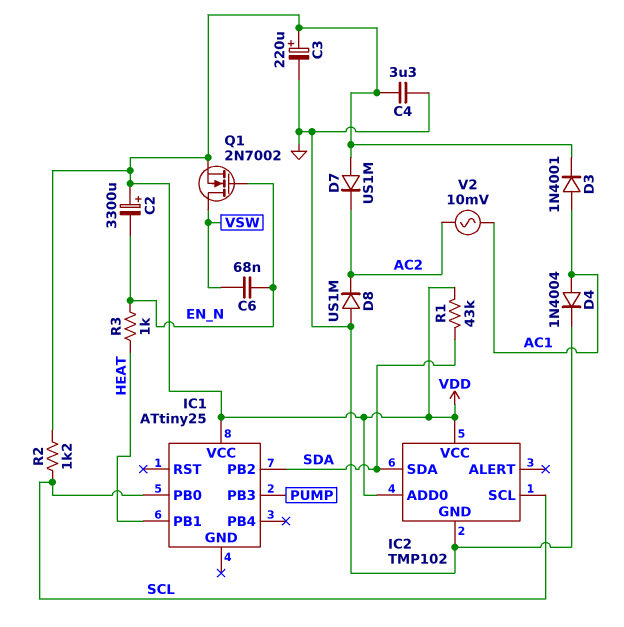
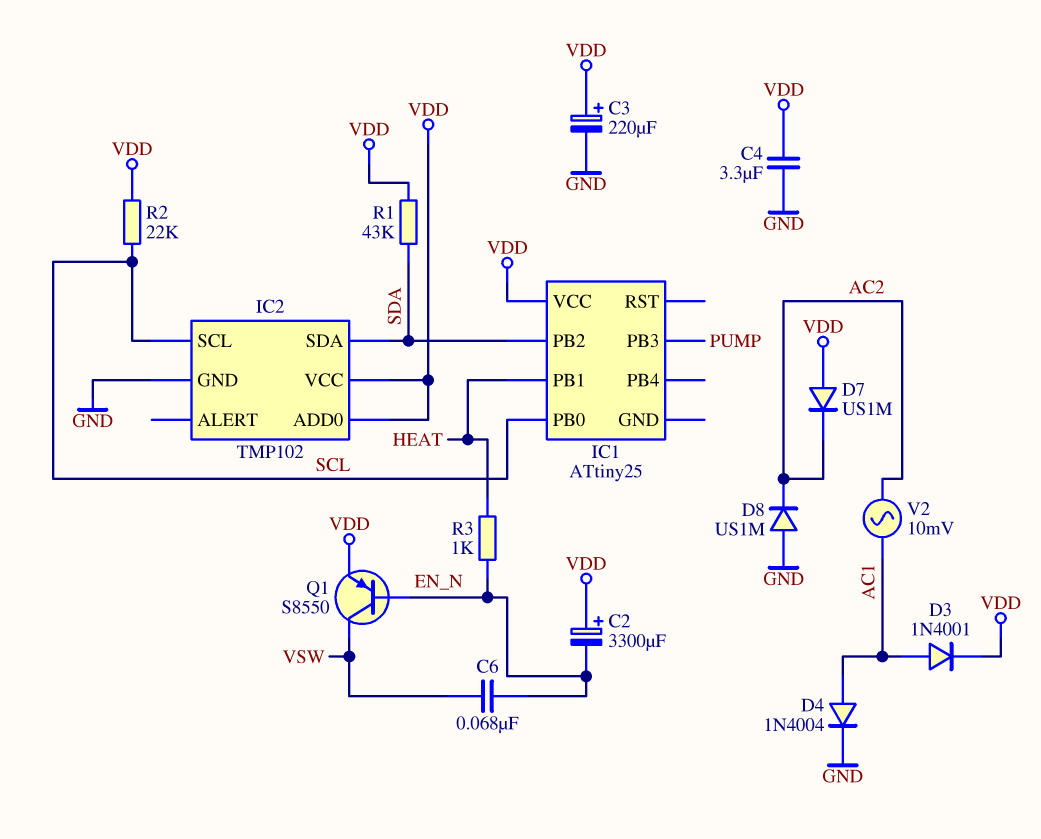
Q1: NMOS 2N7002 (G EN_N, D VSW, S VDD) -> PNP S8550 (B EN_N, C VSW, E VDD)
R2: 1.2k (SCL, VDD) -> 22k (SCL, VDD)

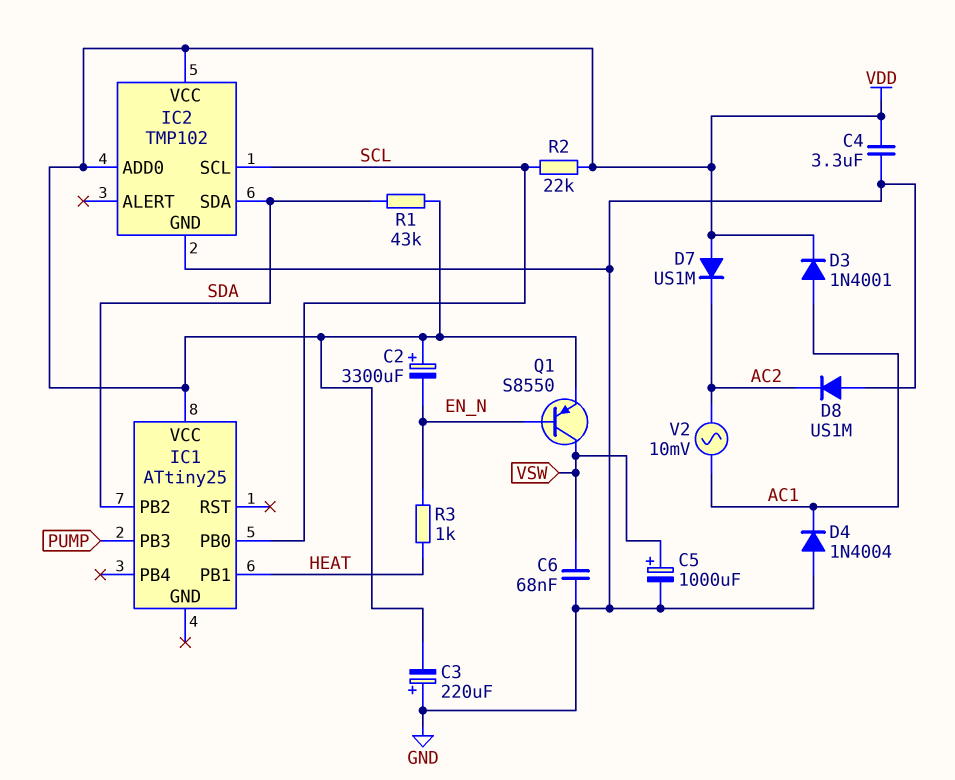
C3: 220uF (plus VDD, minus GND) -> 220uF (plus GND, minus VDD)
C5: none -> 1000uF (plus VSW, minus GND)
C6: 68nF (EN_N, VSW) -> 68nF (GND, VSW)
D4: diode 1N4004 (A AC1, K GND) -> diode 1N4004 (A GND, K AC1)

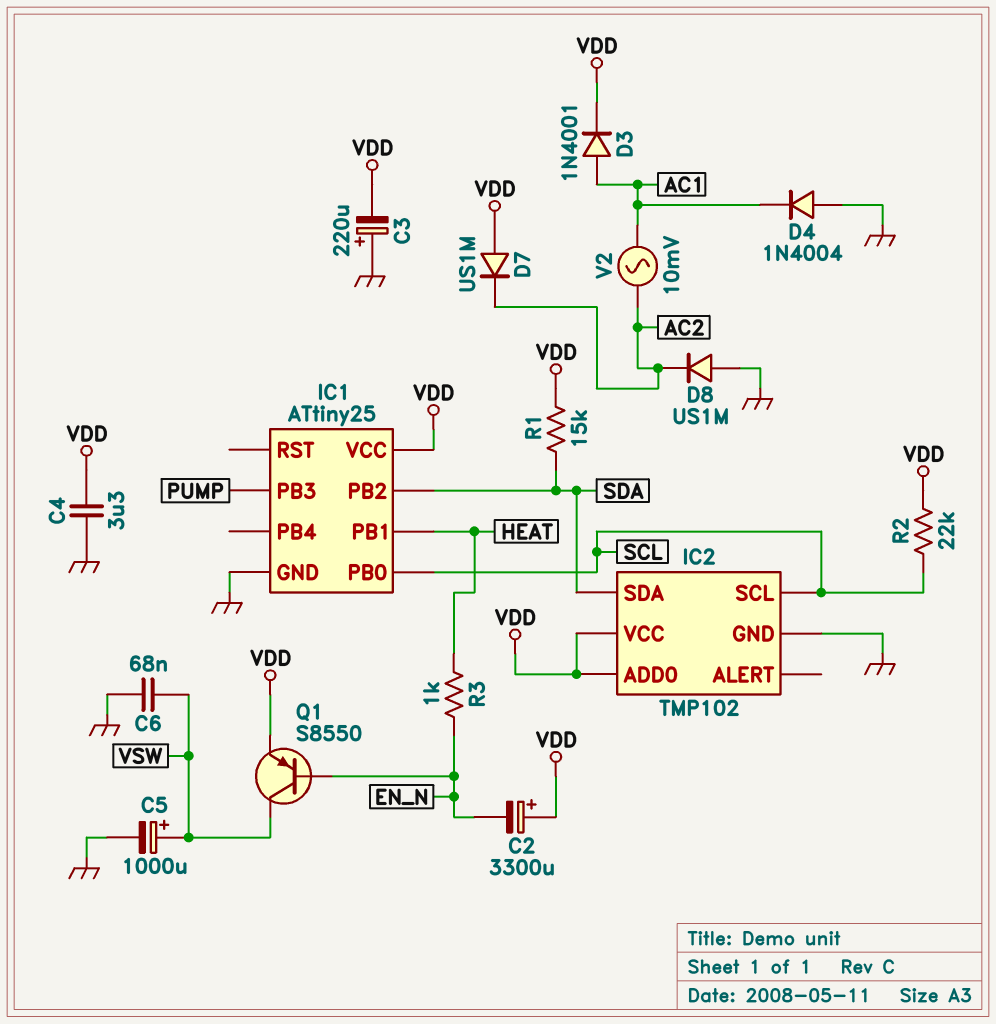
IC1 pin GND: none -> GND
R1: 43k (SDA, VDD) -> 15k (SDA, VDD)

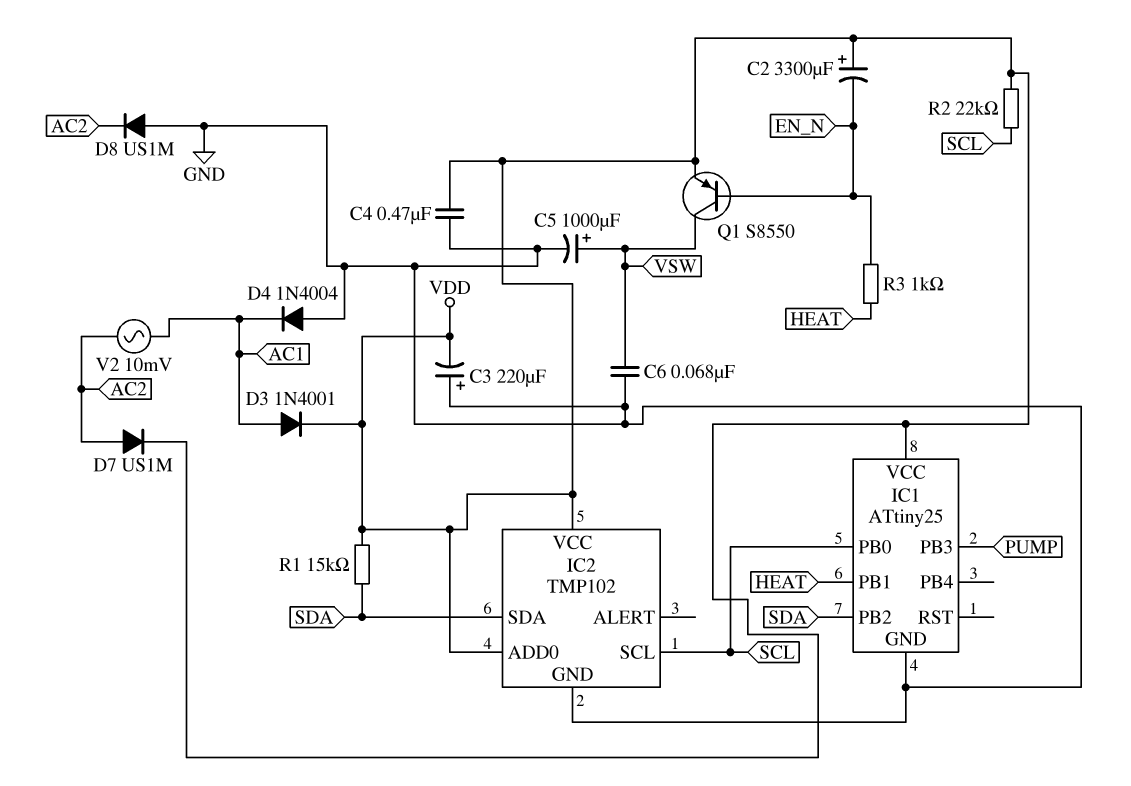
C4: 3.3uF (GND, VDD) -> 470nF (GND, VDD)
D7: diode US1M (A VDD, K AC2) -> diode US1M (A AC2, K VDD)

